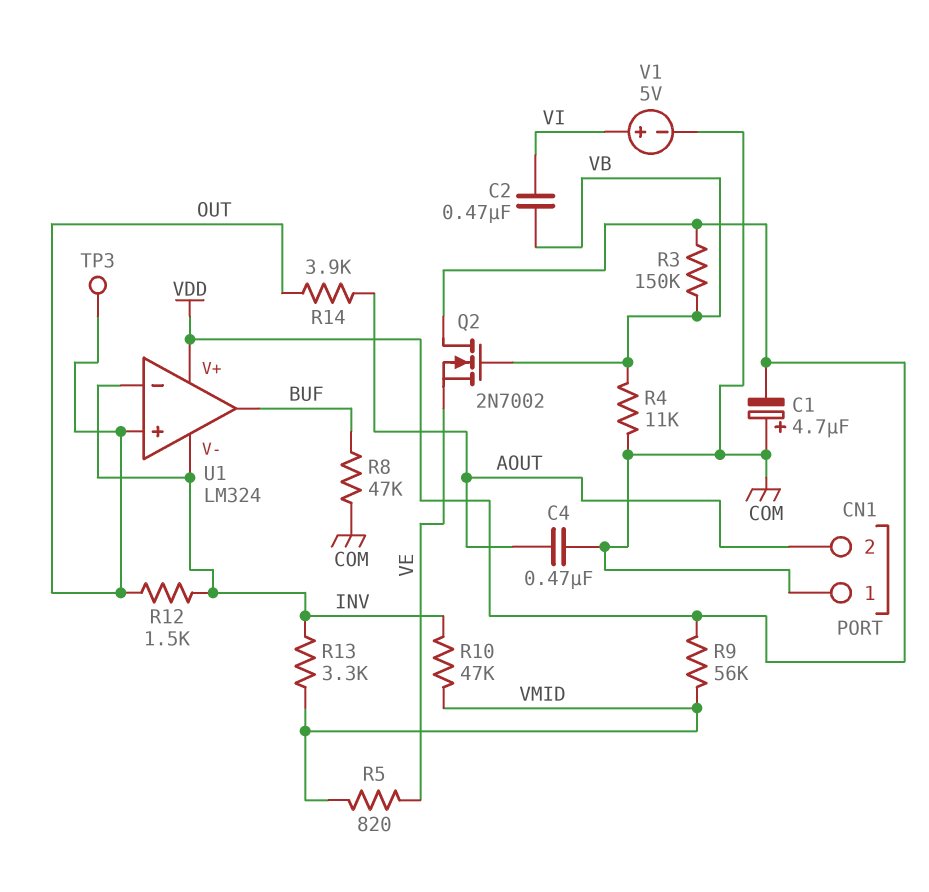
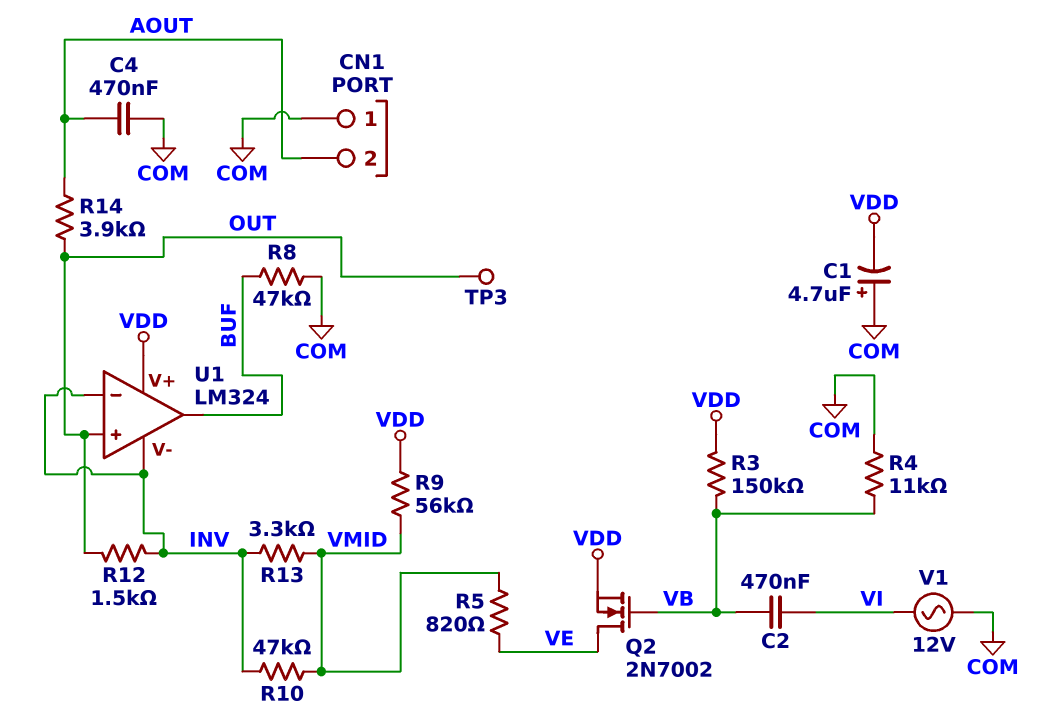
Q2: NMOS 2N7002 (G VB, D VDD, S VE) -> NMOS 2N7002 (G VB, D VE, S VDD)
V1: 5V (plus VI, minus COM) -> AC 12V (COM, VI)

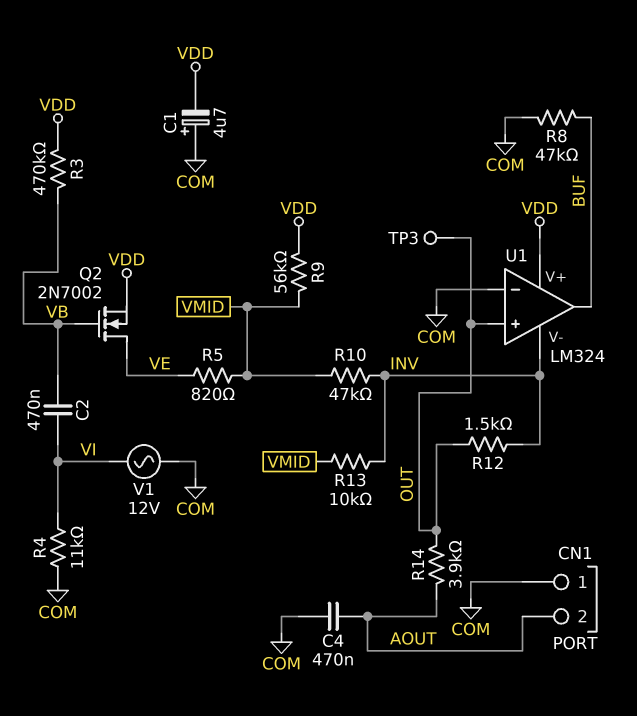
R3: 150k (VB, VDD) -> 470k (VB, VDD)
R4: 11k (COM, VB) -> 11k (COM, VI)
R13: 3.3k (INV, VMID) -> 10k (INV, VMID)
U1 pin in-: INV -> COM

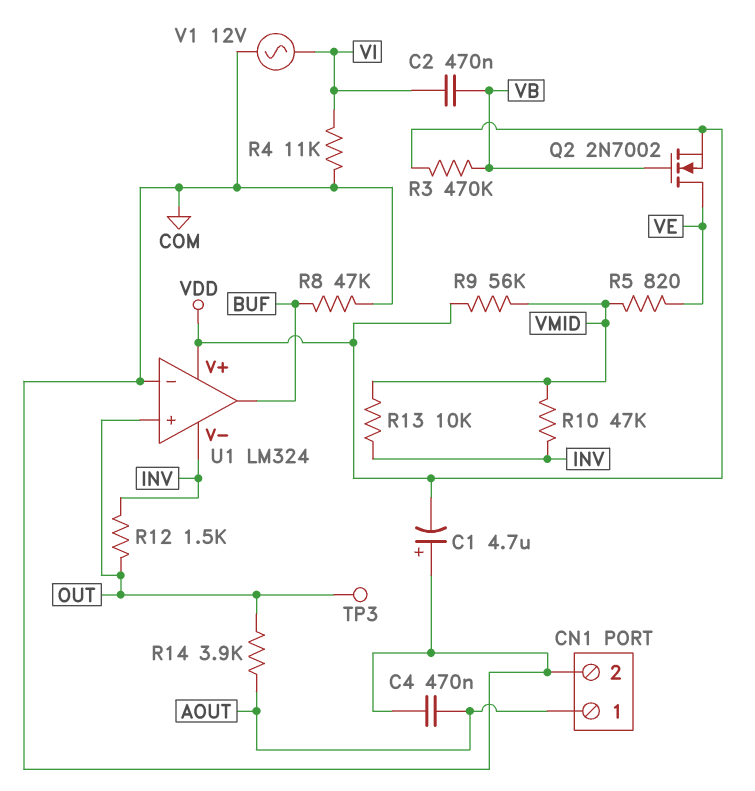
CN1 pin 1: COM -> AOUT
CN1 pin 2: AOUT -> COM

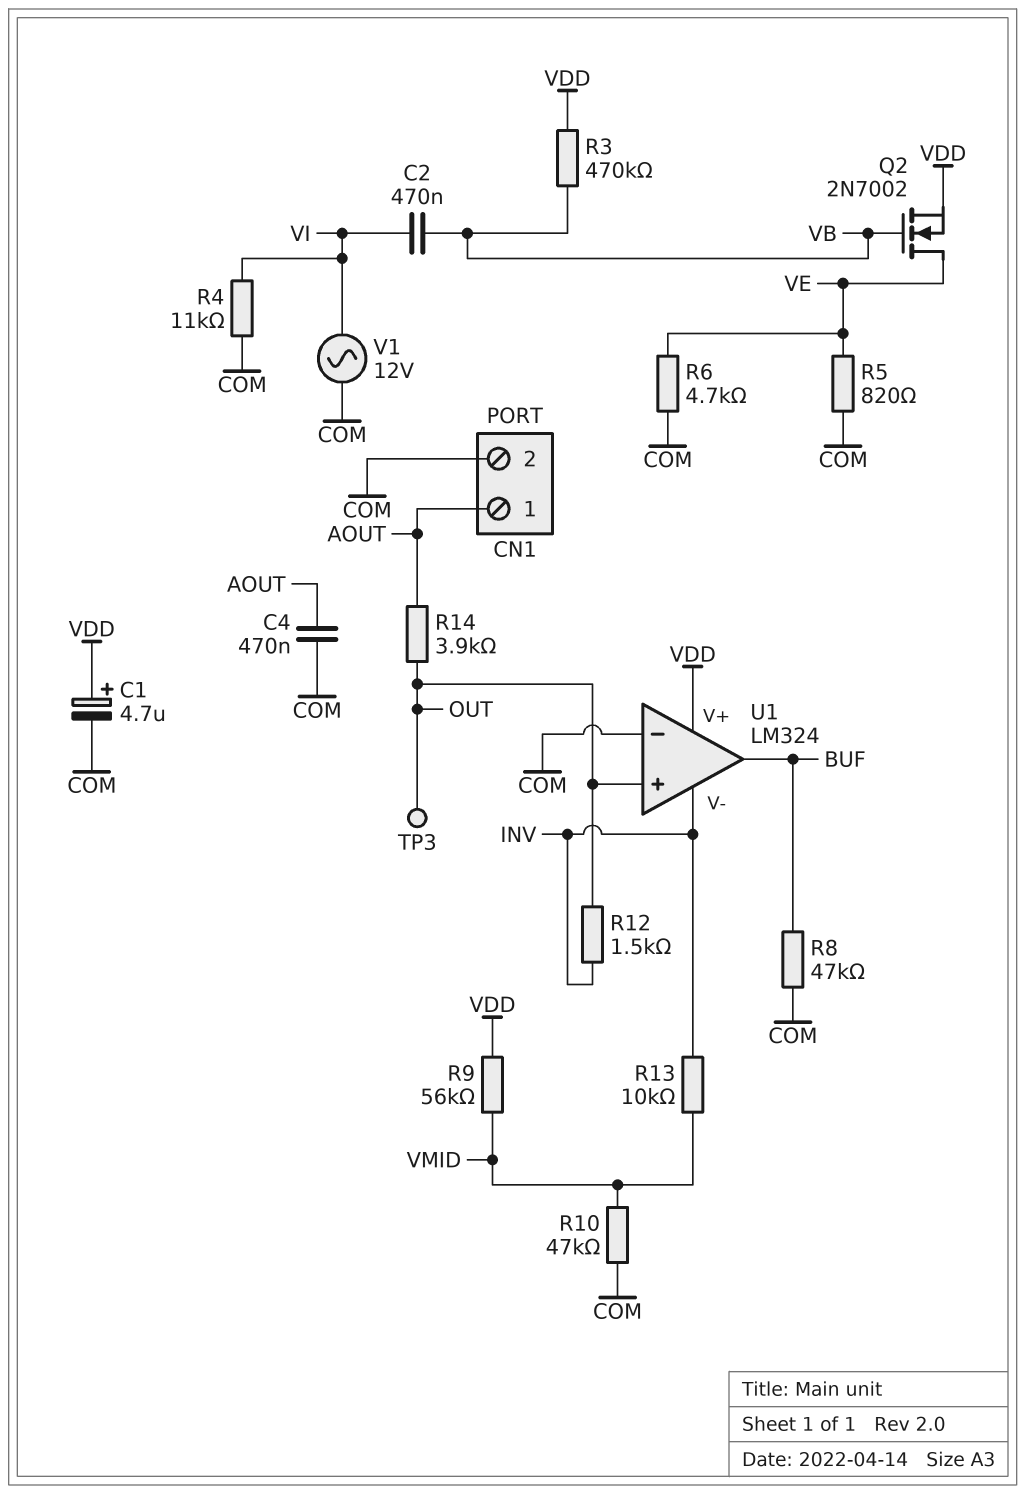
C1: 4.7uF (plus COM, minus VDD) -> 4.7uF (plus VDD, minus COM)
R5: 820 (VE, VMID) -> 820 (COM, VE)
R6: none -> 4.7k (COM, VE)
R10: 47k (INV, VMID) -> 47k (COM, VMID)

